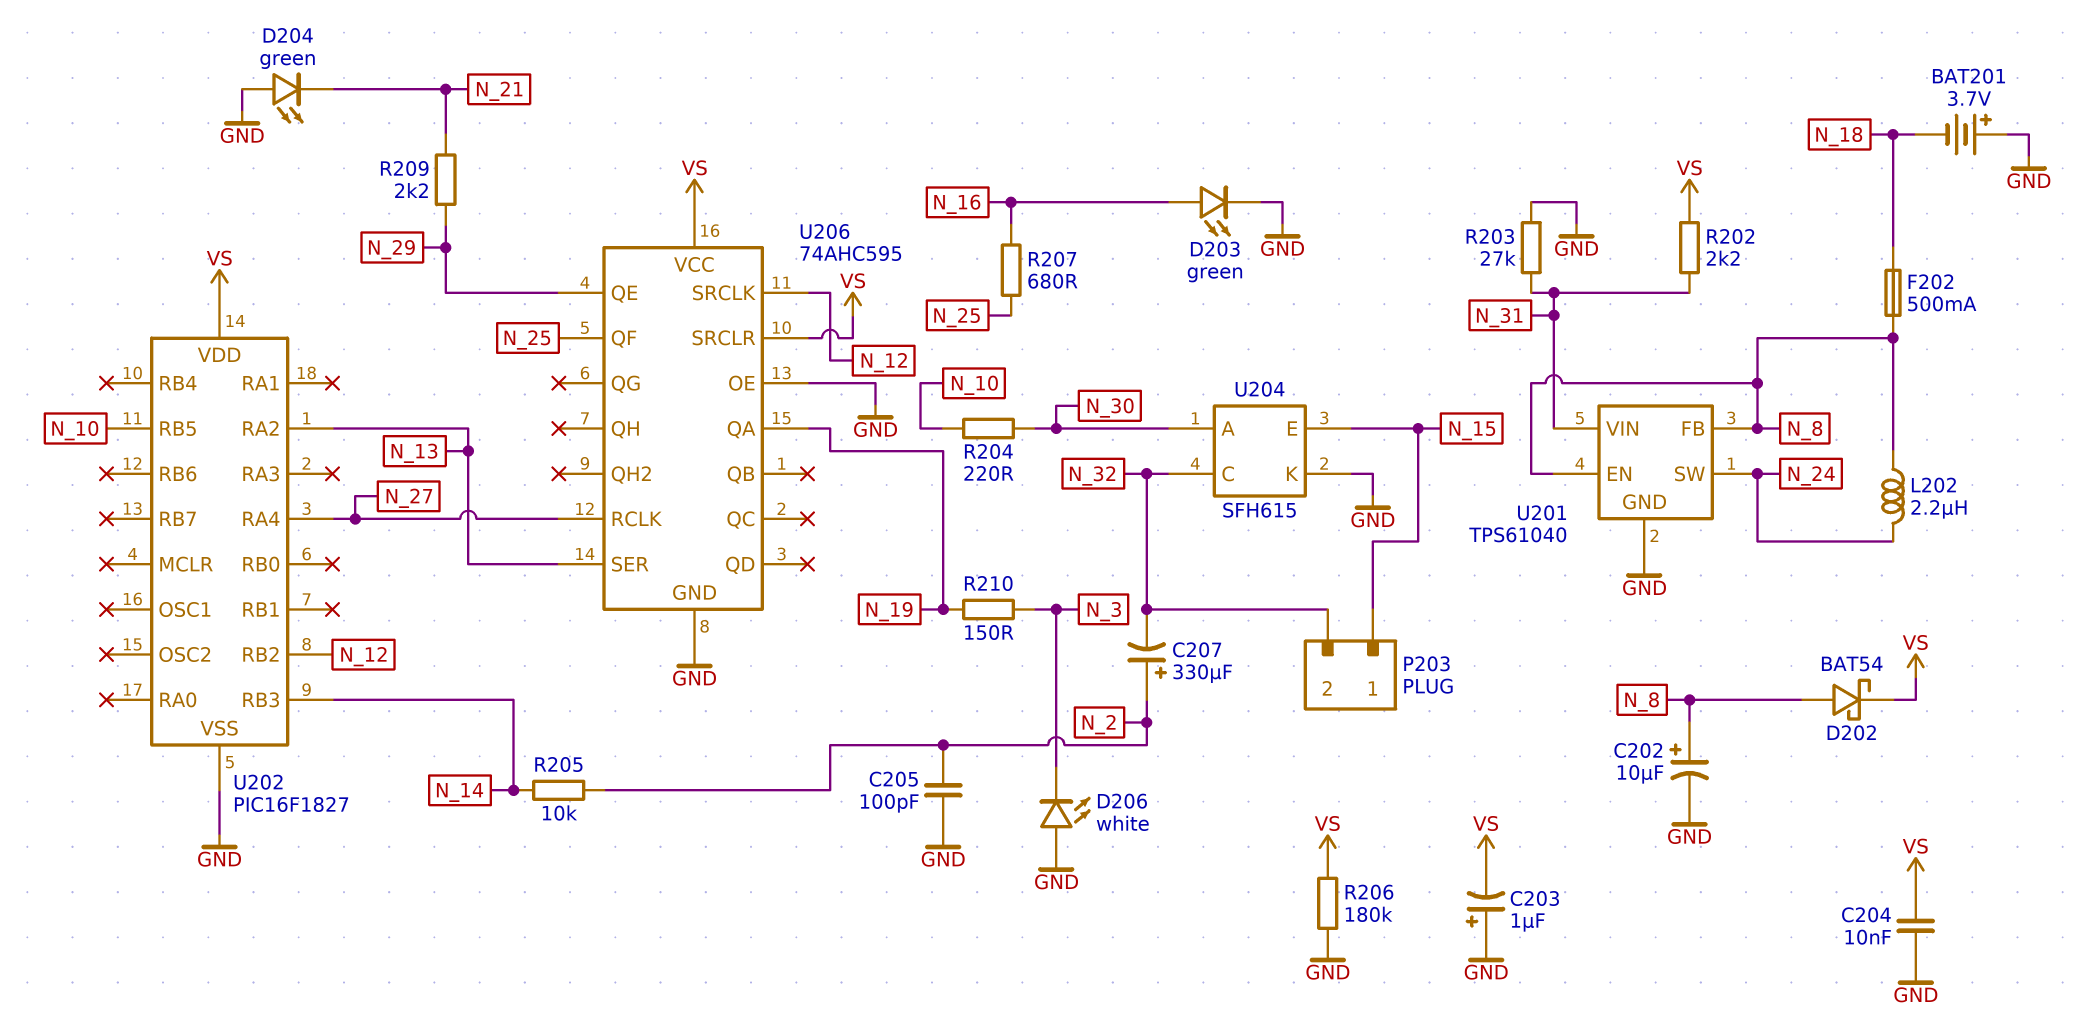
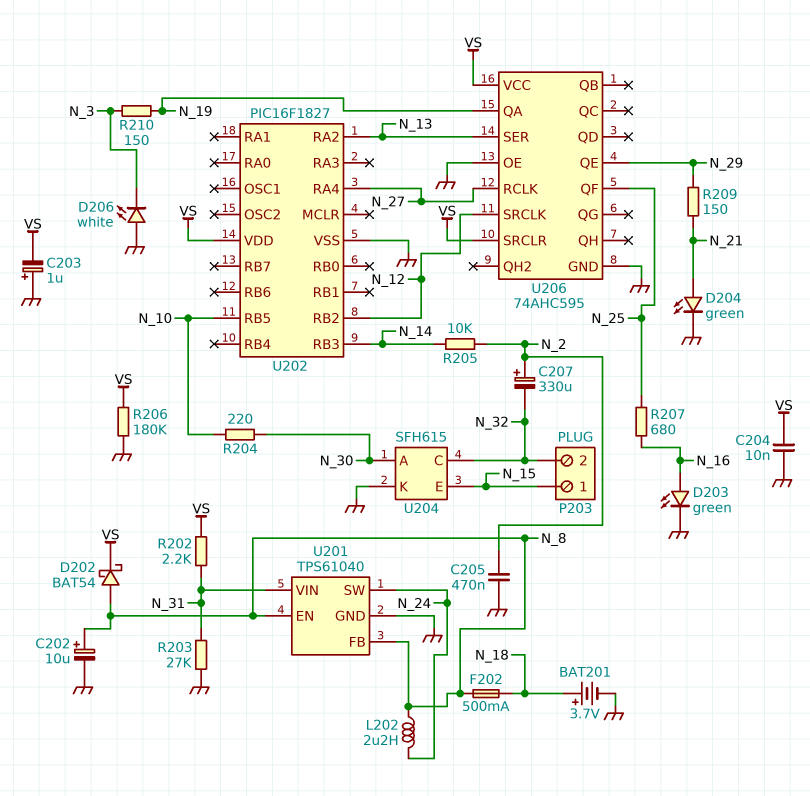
BAT201: 3.7V (plus GND, minus N_18) -> 3.7V (plus N_18, minus GND)
C205: 100pF (GND, N_2) -> 470nF (GND, N_2)
D204: LED green (A GND, K N_21) -> LED green (A N_21, K GND)
R209: 2.2k (N_21, N_29) -> 150 (N_21, N_29)

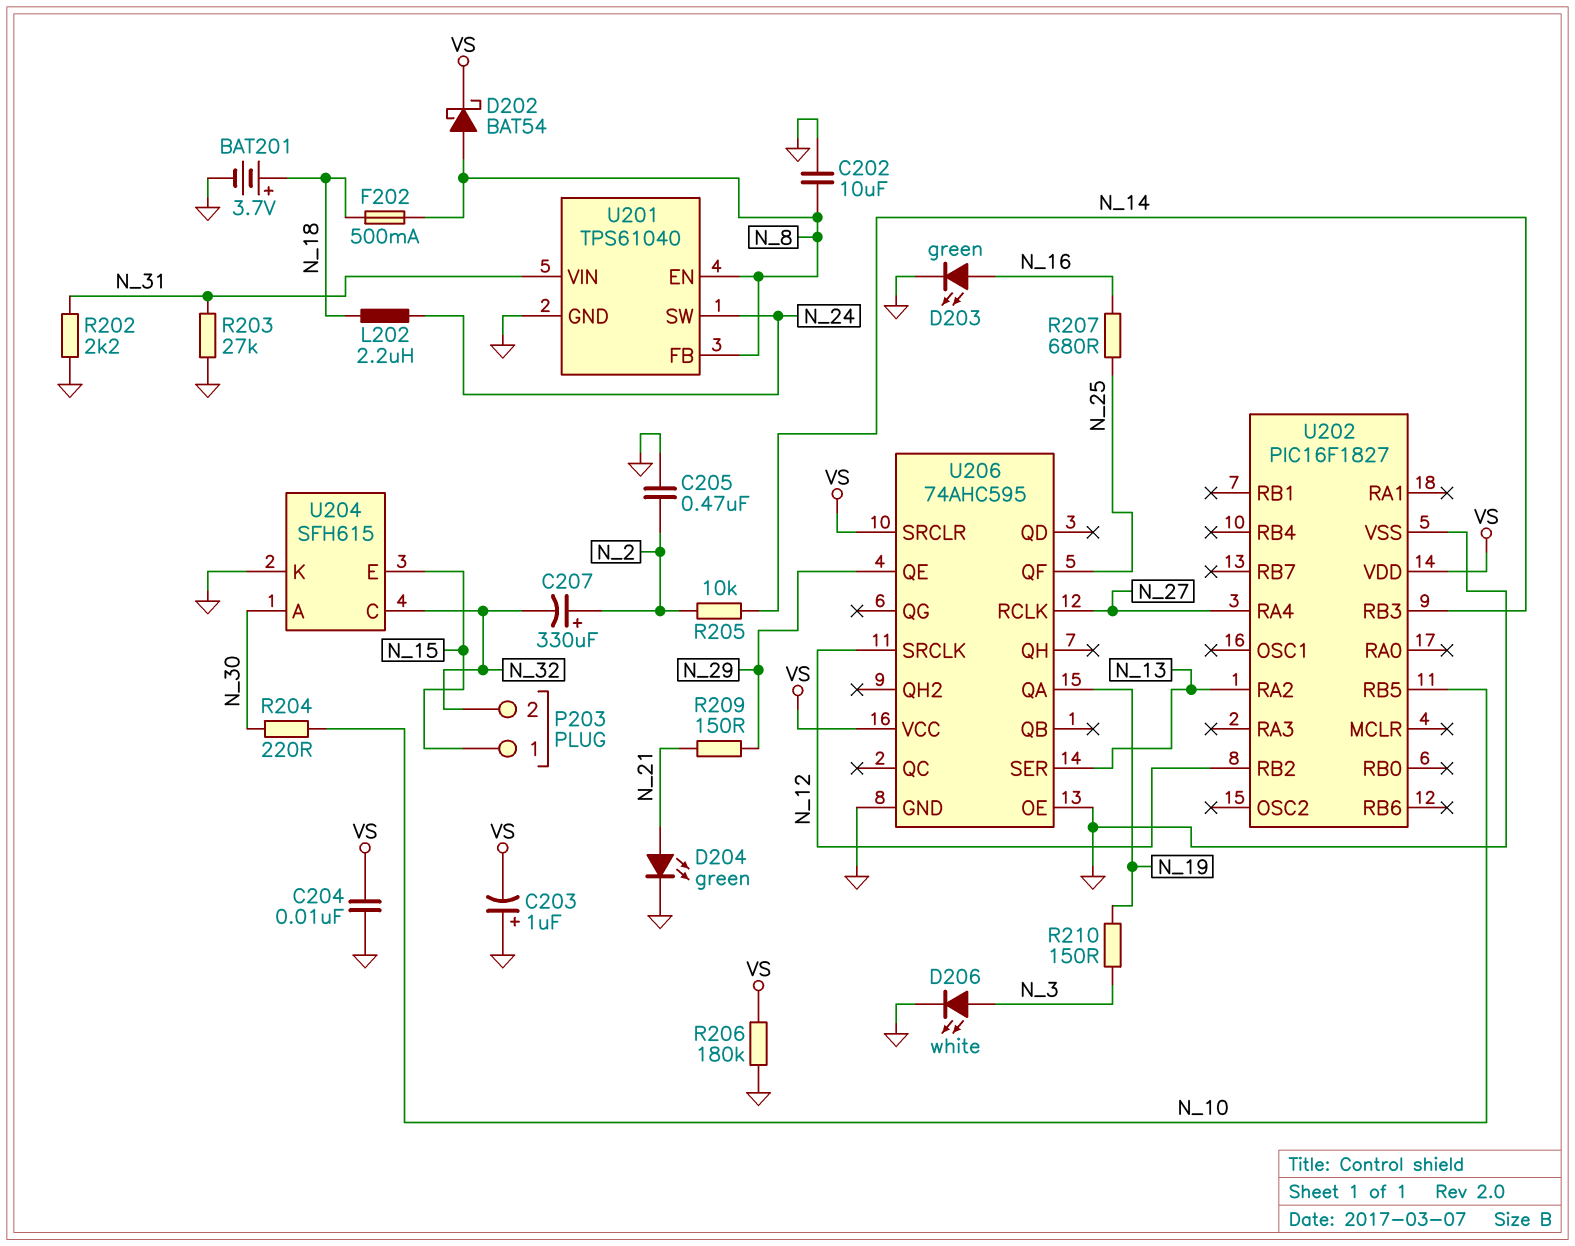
C202: 10uF (plus N_8, minus GND) -> 10uF (GND, N_8)
D206: LED white (A GND, K N_3) -> LED white (A N_3, K GND)
L202: 2.2uH (N_8, N_24) -> 2.2uH (N_18, N_24)
R202: 2.2k (N_31, VS) -> 2.2k (GND, N_31)

